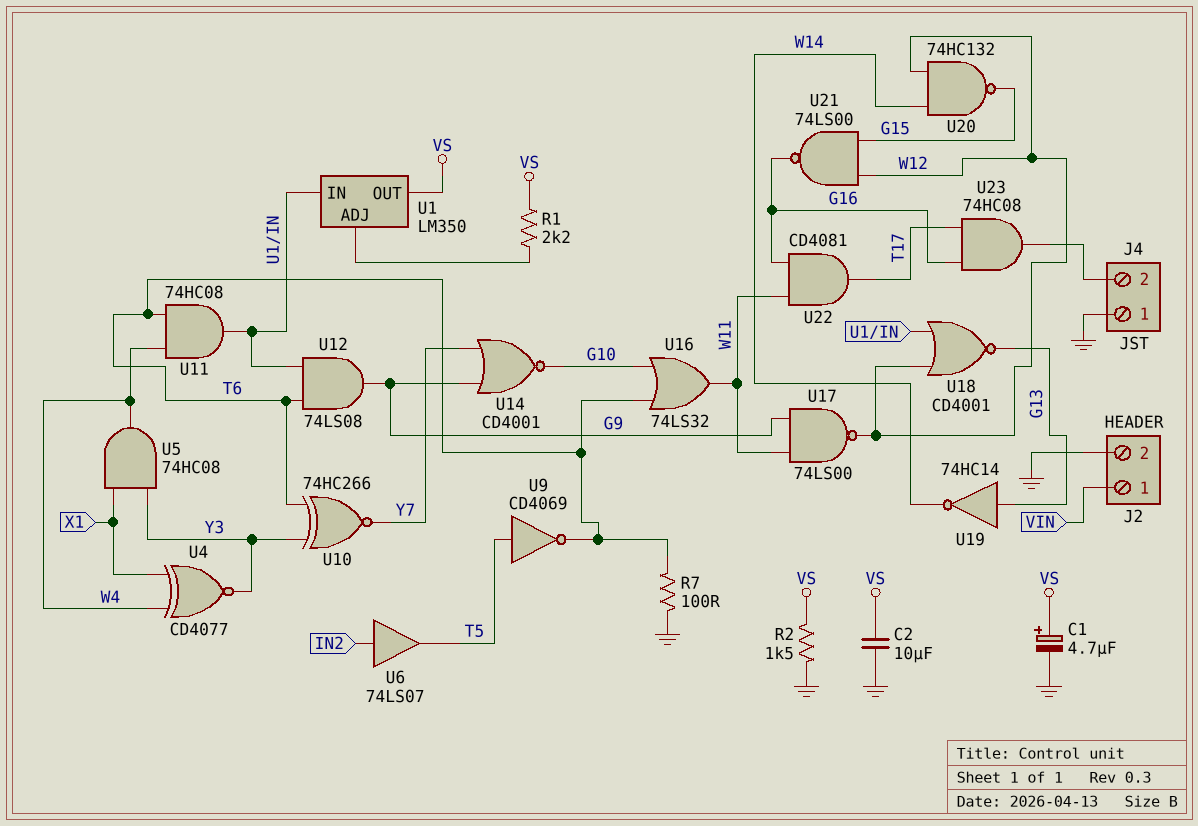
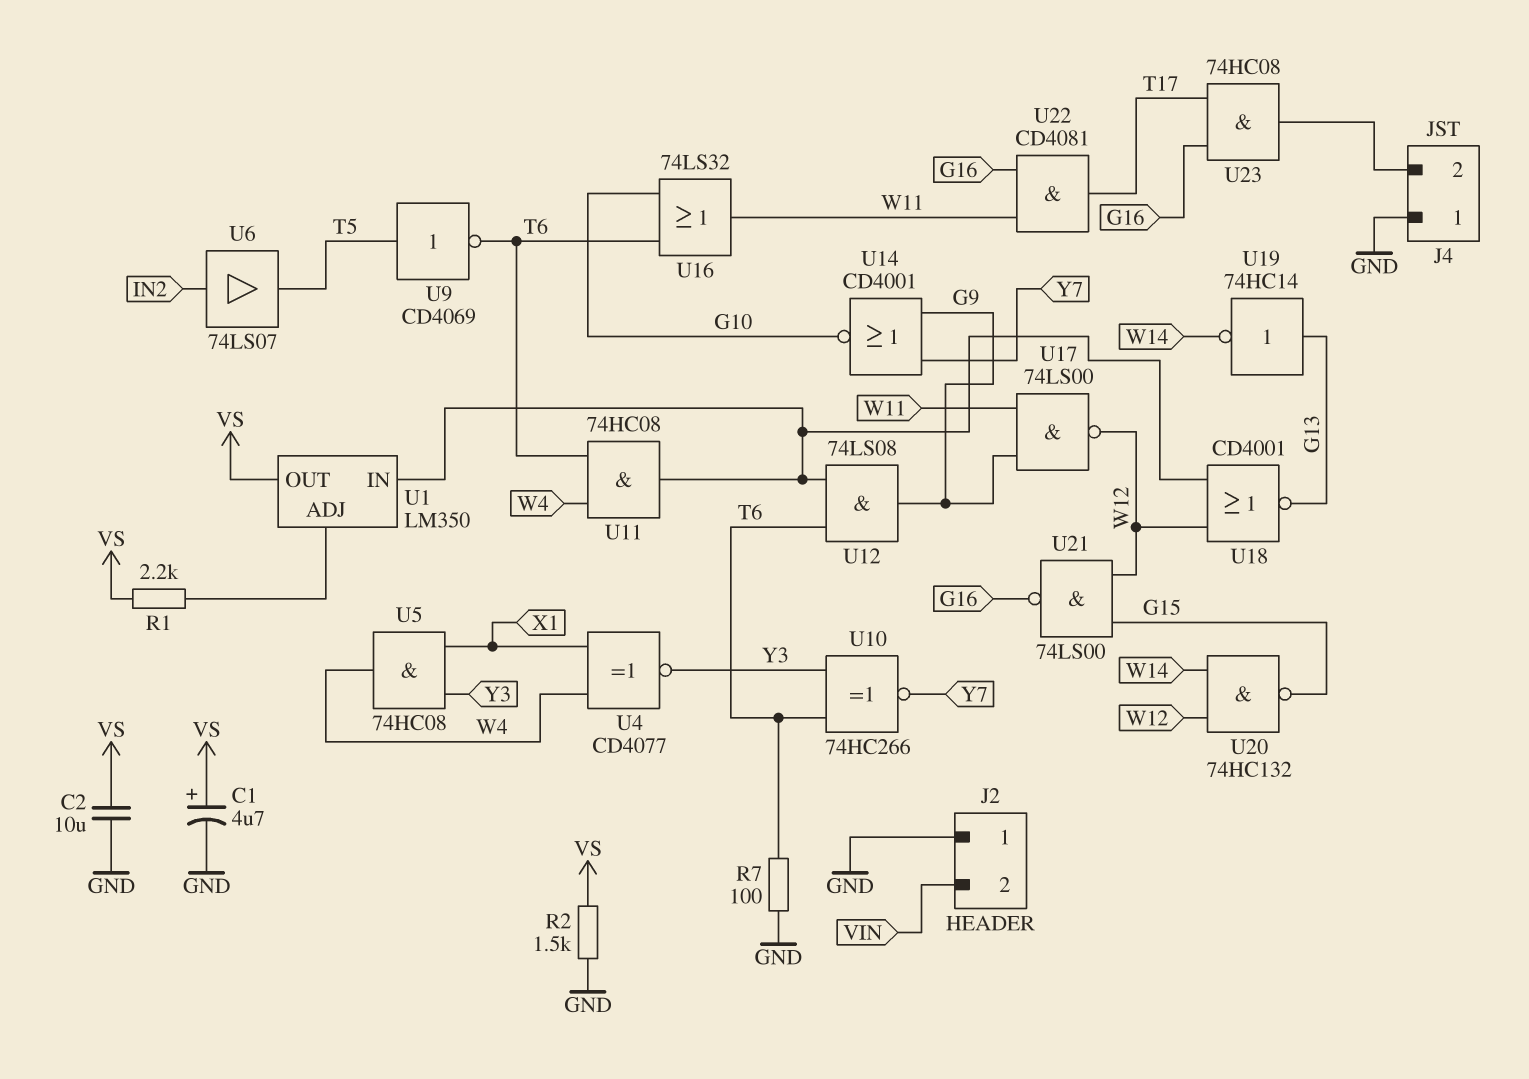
J2 pin 1: VIN -> GND
J2 pin 2: GND -> VIN

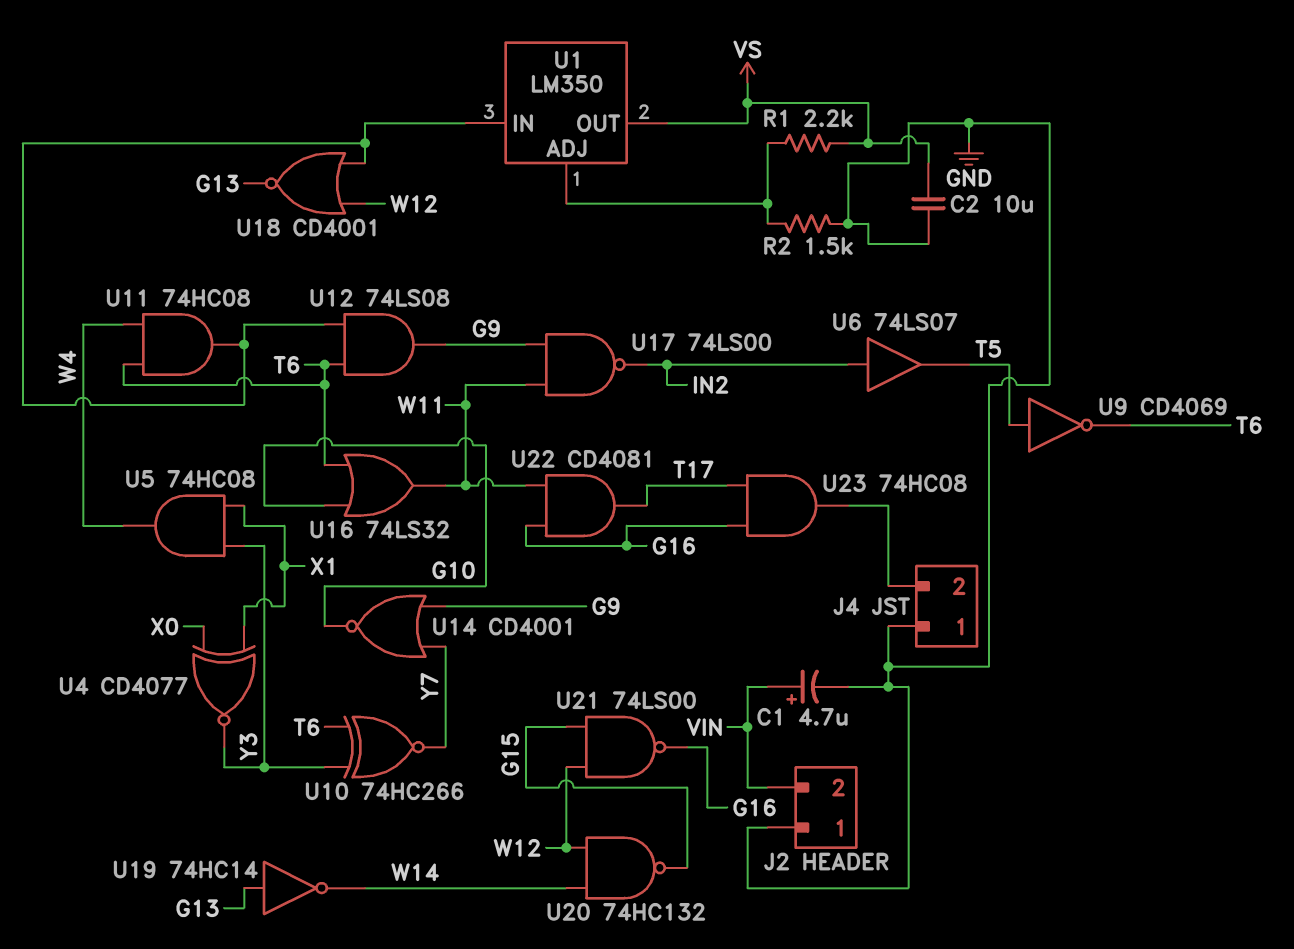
C1: 4.7uF (plus VS, minus GND) -> 4.7uF (plus VIN, minus GND)
R2: 1.5k (GND, VS) -> 1.5k (GND, U1/ADJ)
R7: 100 (GND, T6) -> none
U4: XNOR CD4077 (in W4, in X1, out Y3) -> XNOR CD4077 (in X0, in X1, out Y3)
U17: NAND 74LS00 (in G9, in W11, out W12) -> NAND 74LS00 (in G9, in W11, out IN2)

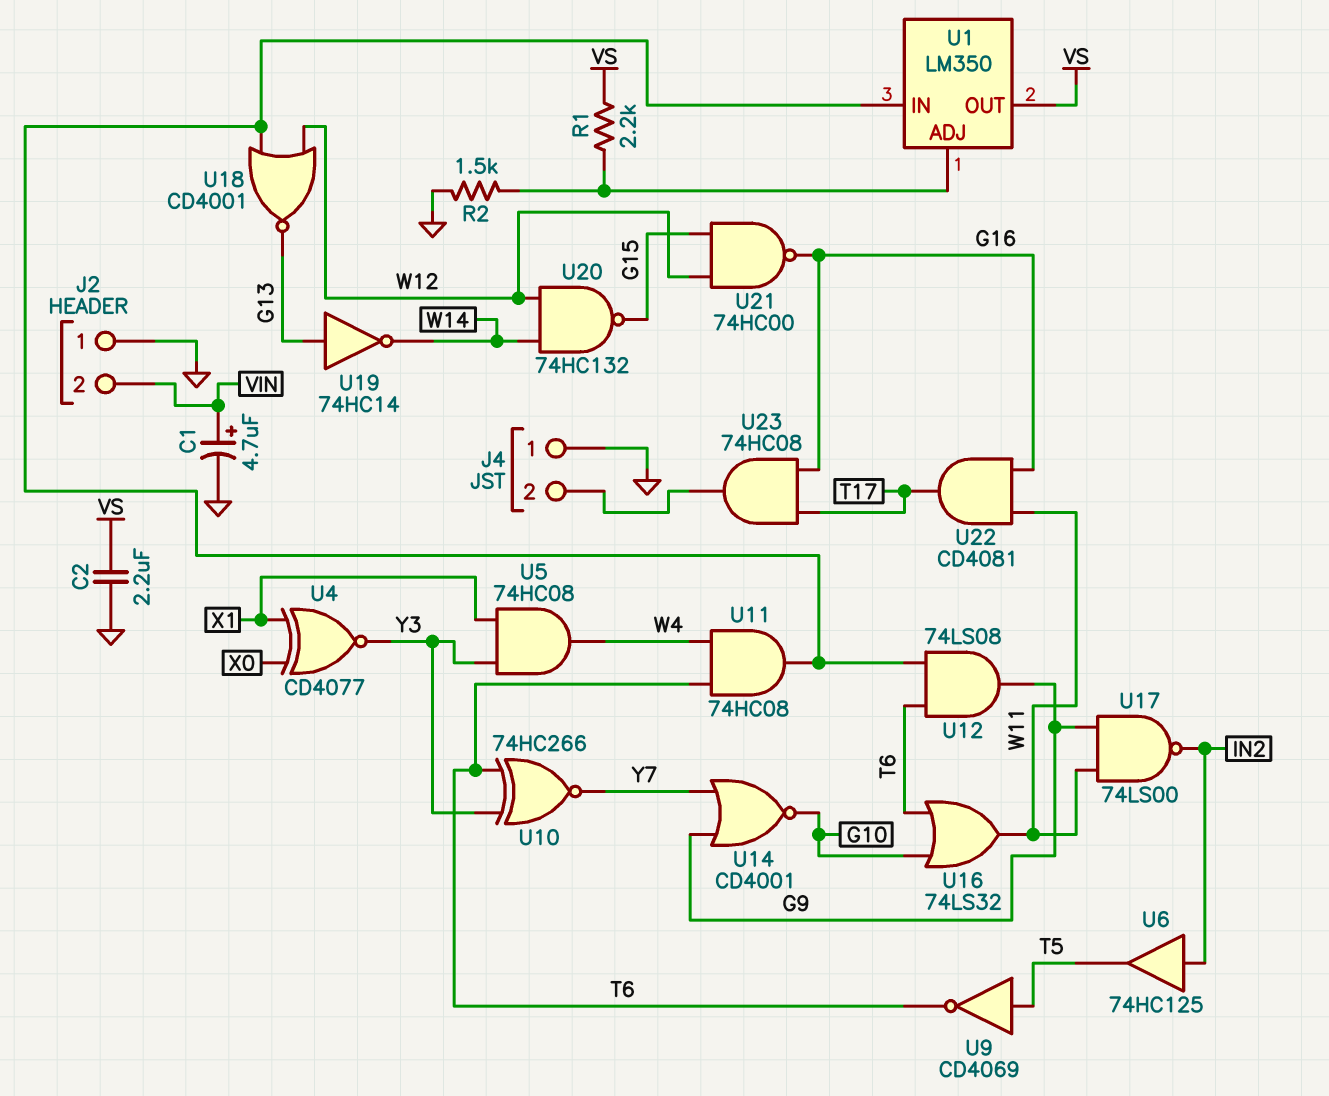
C2: 10uF (GND, VS) -> 2.2uF (GND, VS)
U6: buffer 74LS07 (in IN2, out T5) -> buffer 74HC125 (in IN2, out T5)
U21: NAND 74LS00 (in G15, in W12, out G16) -> NAND 74HC00 (in G15, in W12, out G16)

